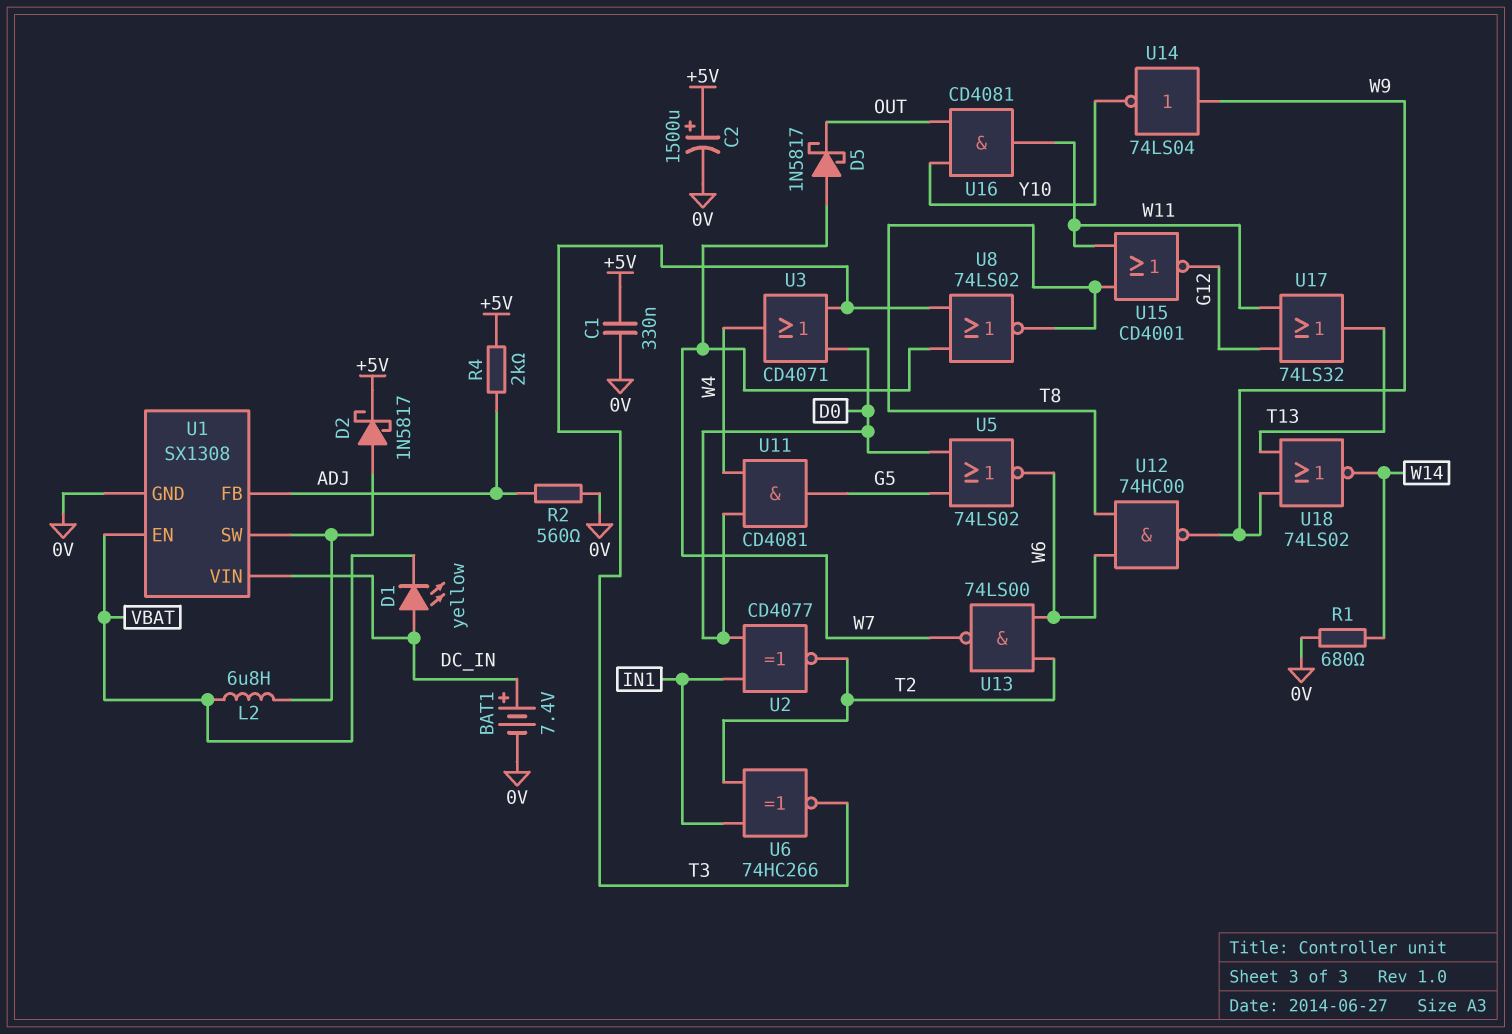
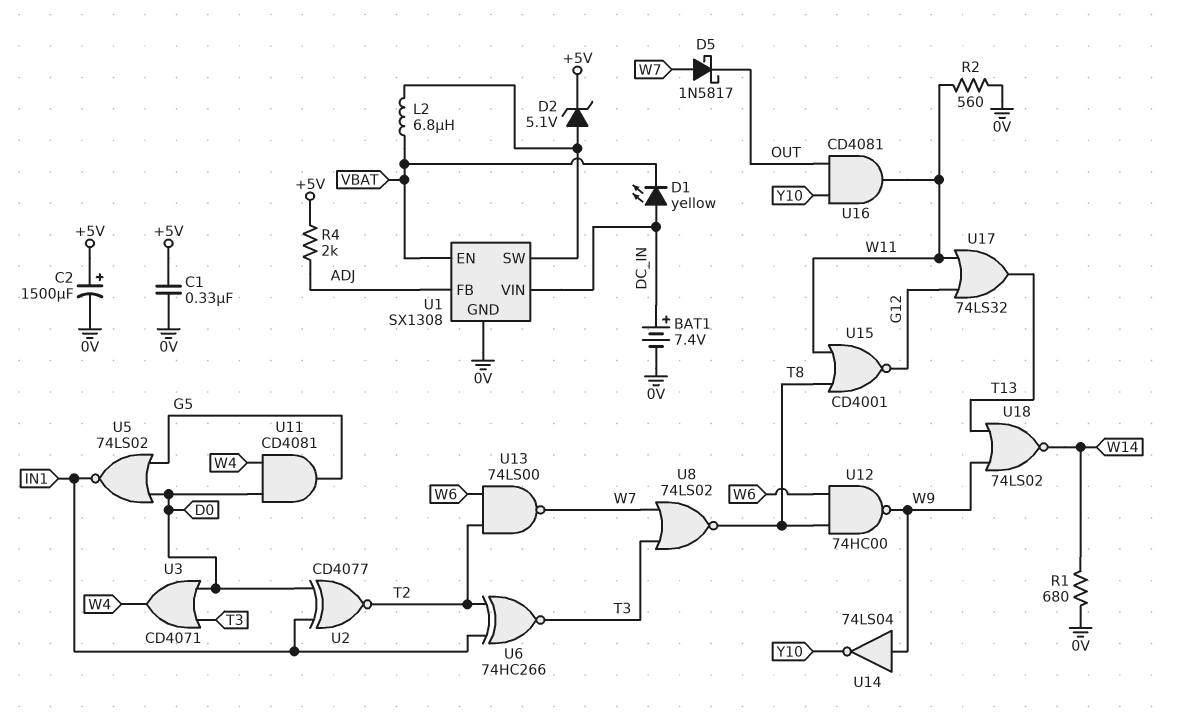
D2: schottky 1N5817 (A U1/SW, K +5V) -> zener 5.1V (A U1/SW, K +5V)
R2: 560 (0V, ADJ) -> 560 (0V, W11)
U5: NOR 74LS02 (in D0, in G5, out W6) -> NOR 74LS02 (in D0, in G5, out IN1)

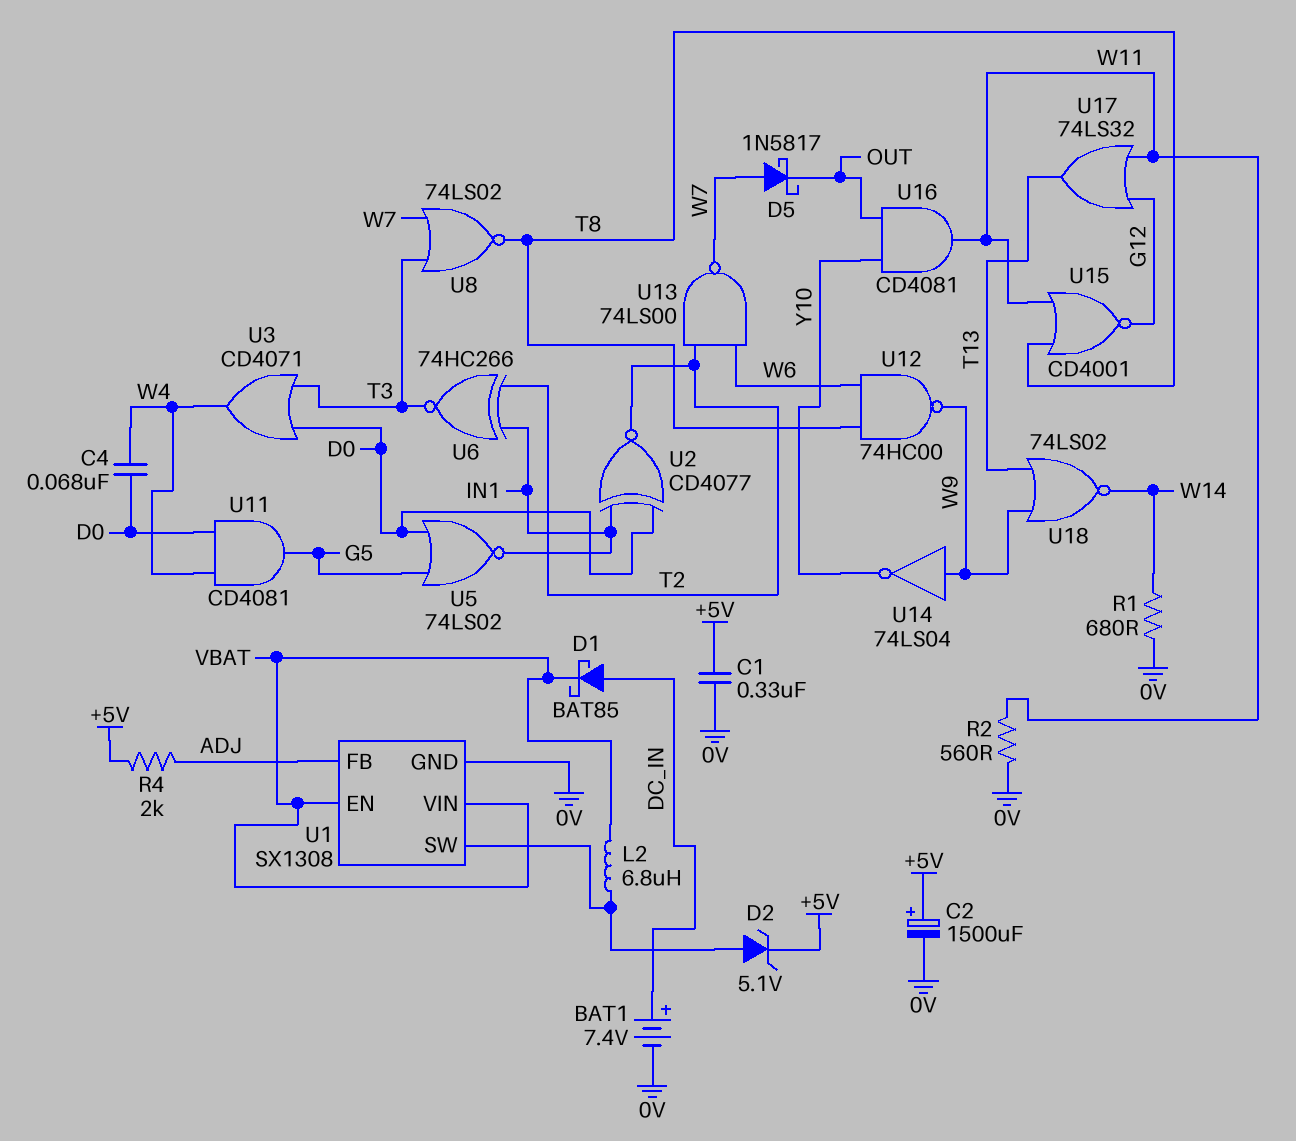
C4: none -> 68nF (D0, W4)
D1: LED yellow (A DC_IN, K VBAT) -> schottky BAT85 (A DC_IN, K VBAT)
U1 pin VIN: DC_IN -> VBAT

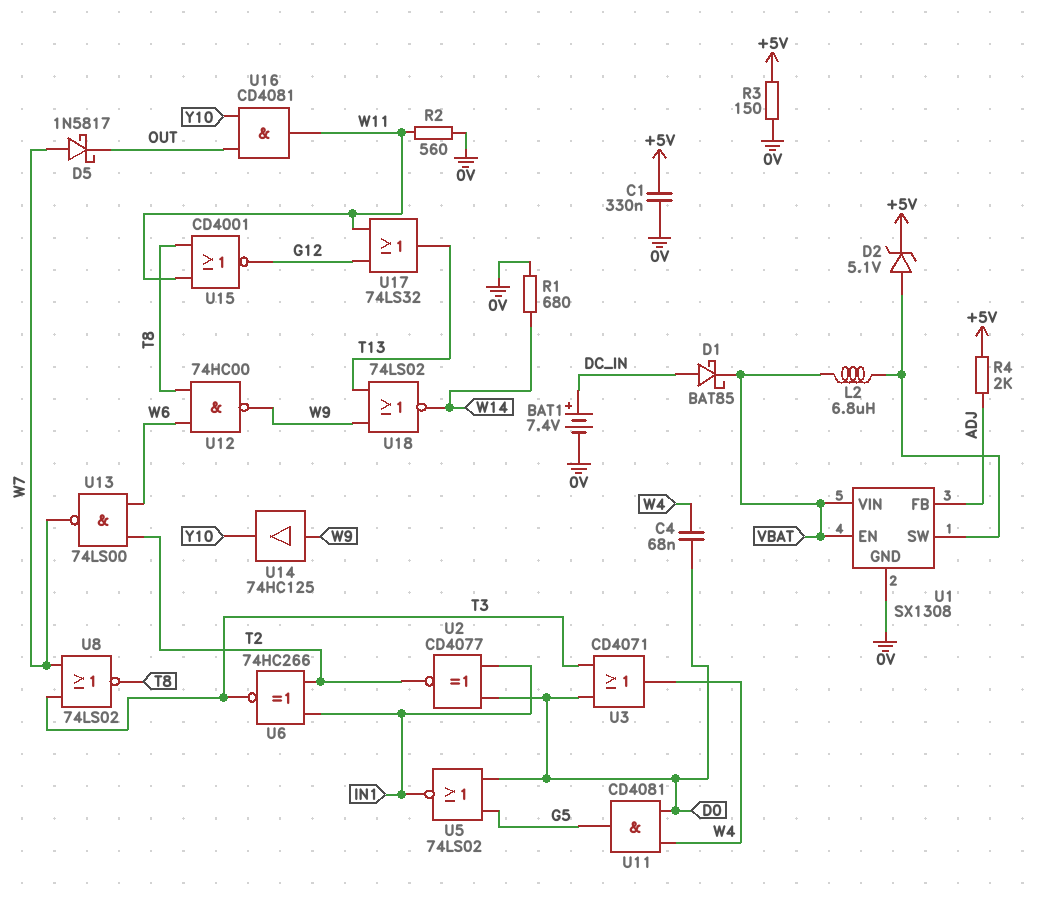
C2: 1500uF (plus +5V, minus 0V) -> none
R3: none -> 150 (+5V, 0V)
U14: NOT 74LS04 (in W9, out Y10) -> buffer 74HC125 (in W9, out Y10)

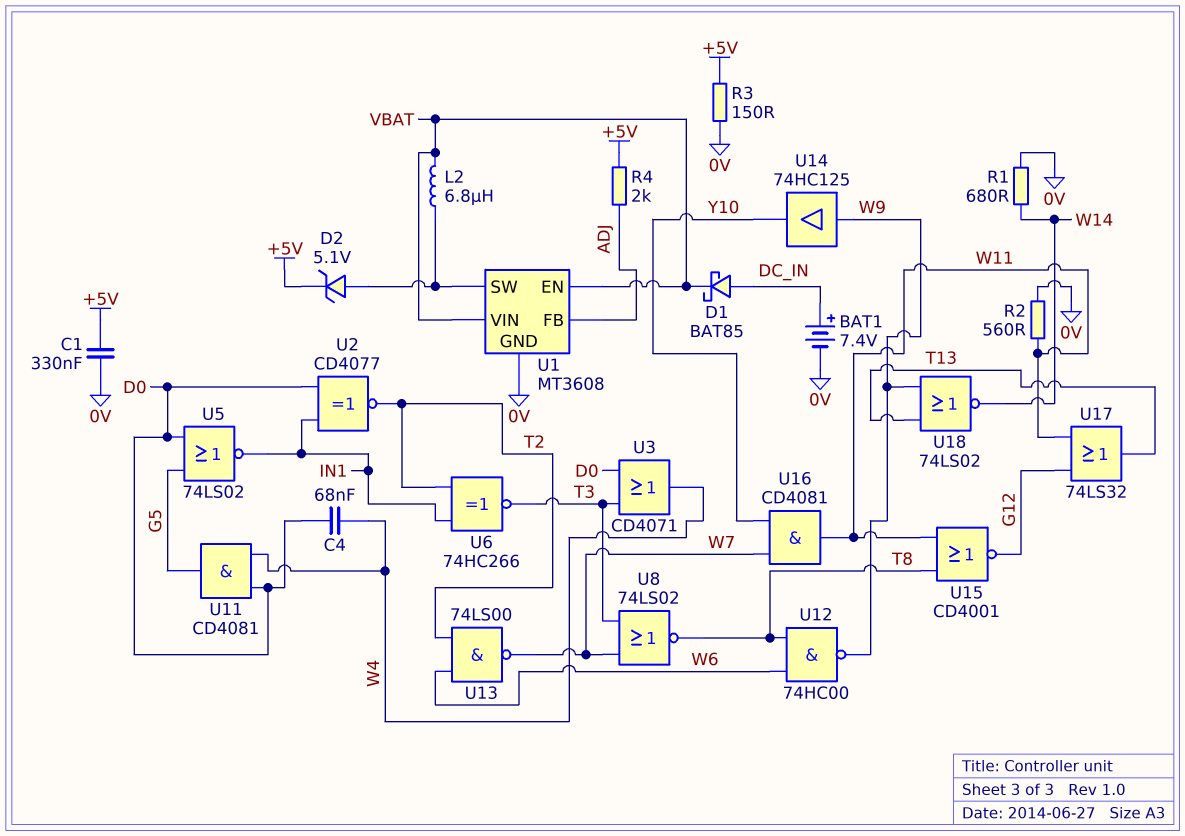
D5: schottky 1N5817 (A W7, K OUT) -> none
U1: SX1308 -> MT3608
U16: AND CD4081 (in OUT, in Y10, out W11) -> AND CD4081 (in W7, in Y10, out W11)

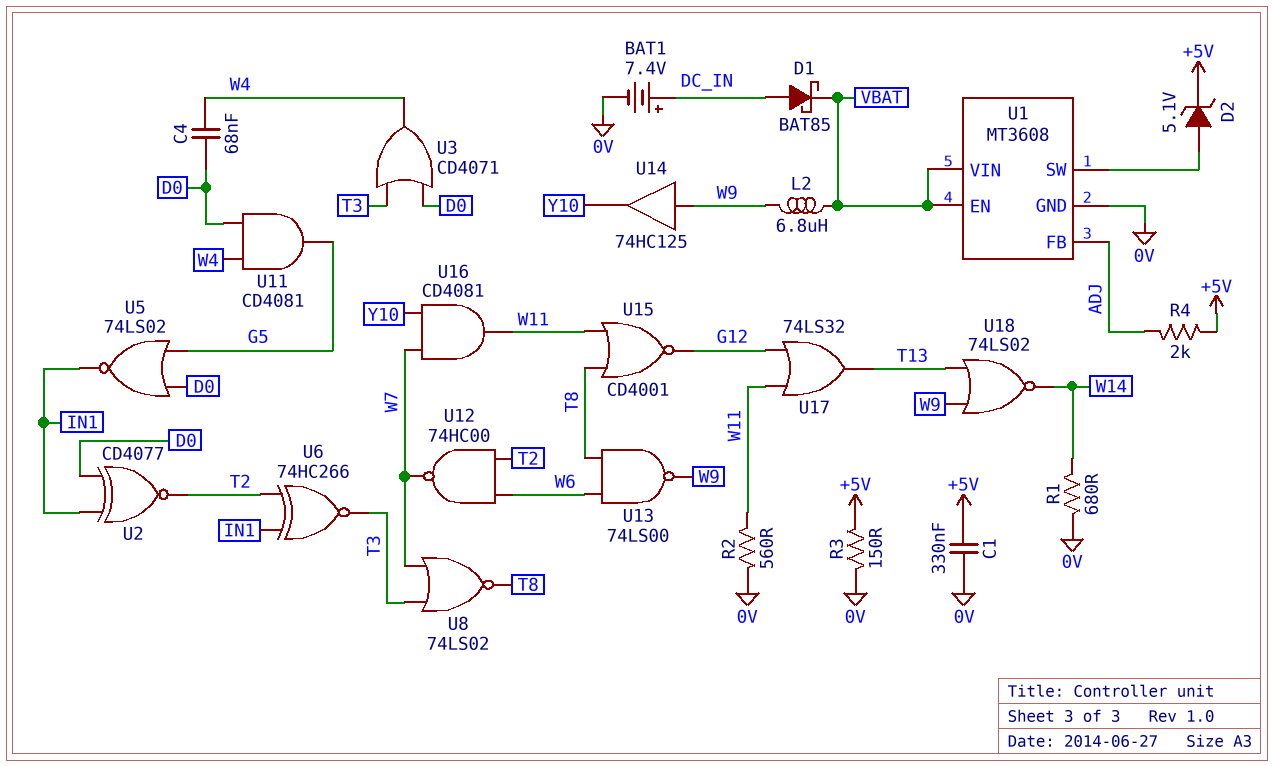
L2: 6.8uH (U1/SW, VBAT) -> 6.8uH (VBAT, W9)
U12: NAND 74HC00 (in T8, in W6, out W9) -> NAND 74HC00 (in T2, in W6, out W7)
U13: NAND 74LS00 (in T2, in W6, out W7) -> NAND 74LS00 (in T8, in W6, out W9)

